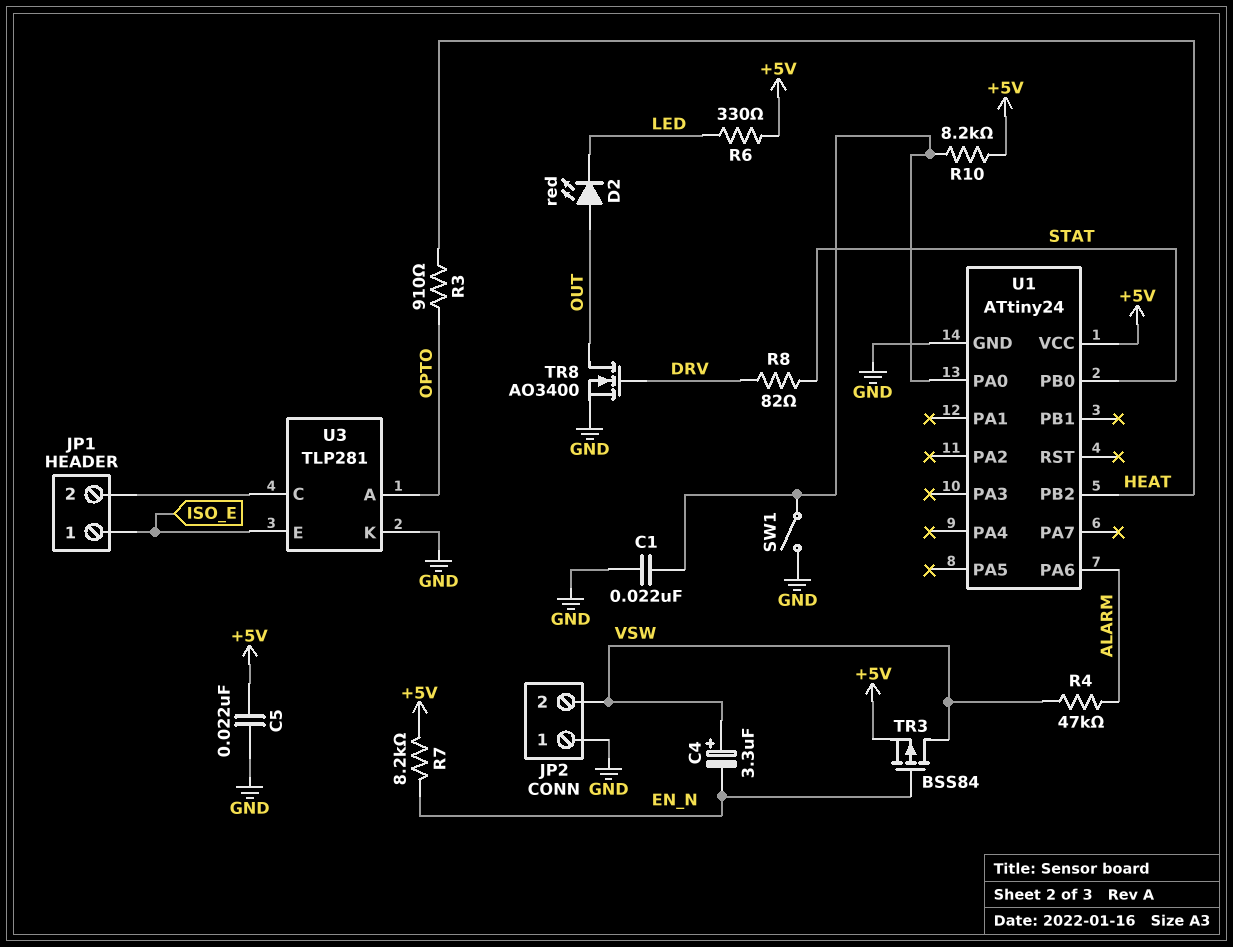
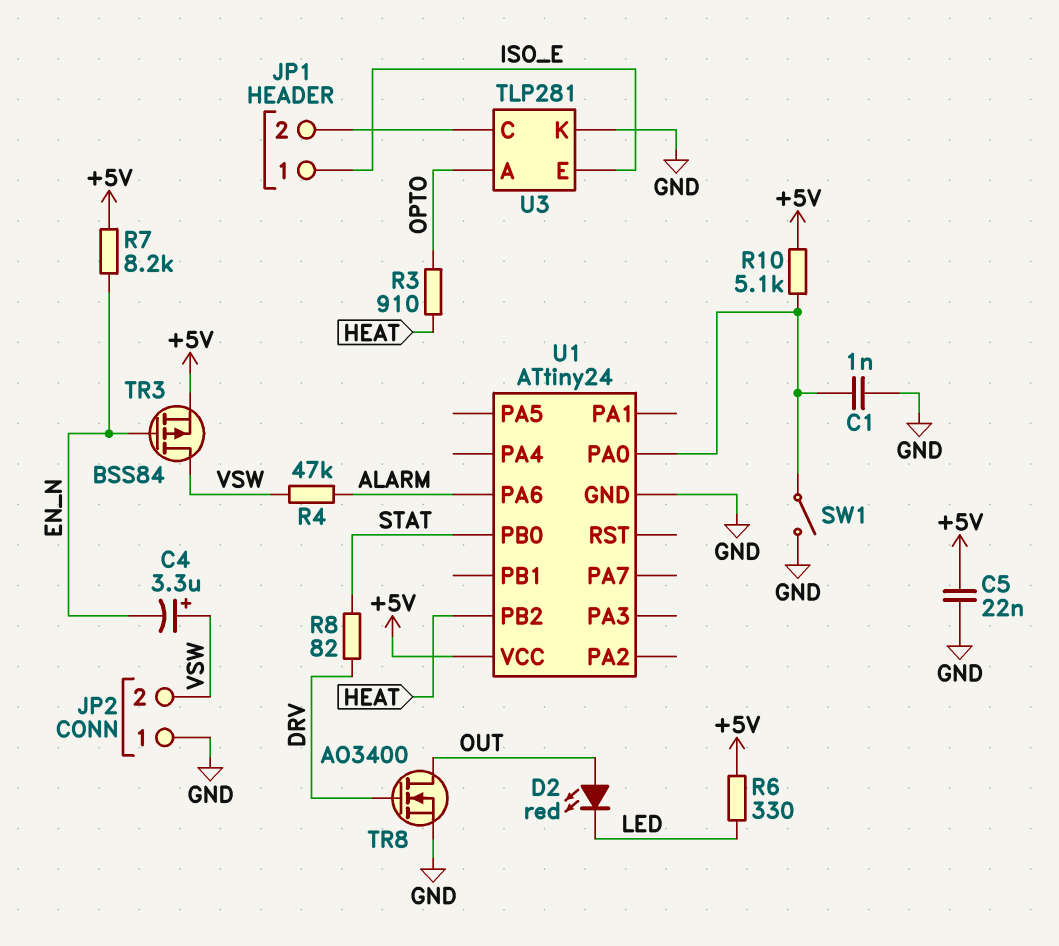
C1: 22nF (GND, U1/PA0) -> 1nF (GND, U1/PA0)
R10: 8.2k (+5V, U1/PA0) -> 5.1k (+5V, U1/PA0)

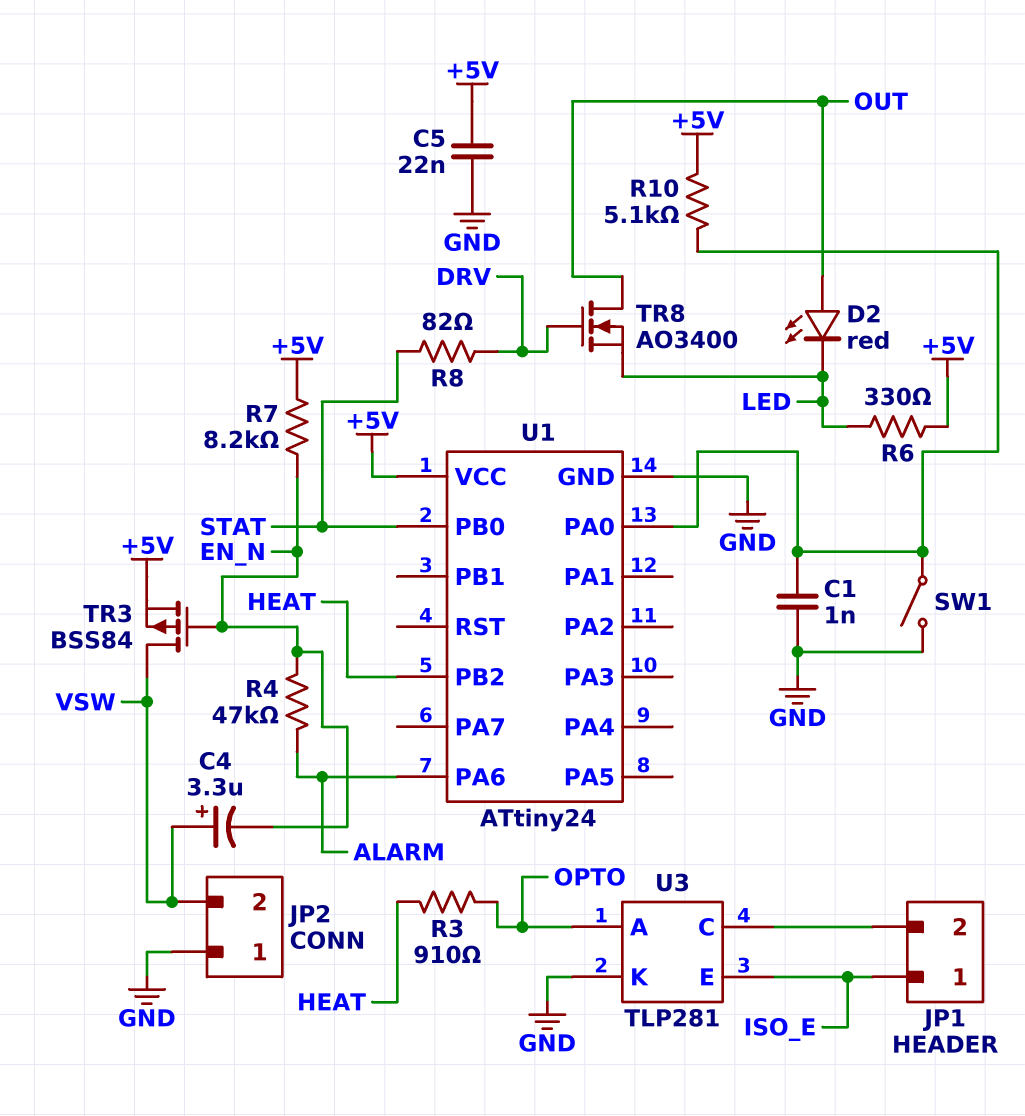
R4: 47k (ALARM, VSW) -> 47k (ALARM, EN_N)
TR8: NMOS AO3400 (G DRV, D OUT, S GND) -> NMOS AO3400 (G DRV, D OUT, S LED)

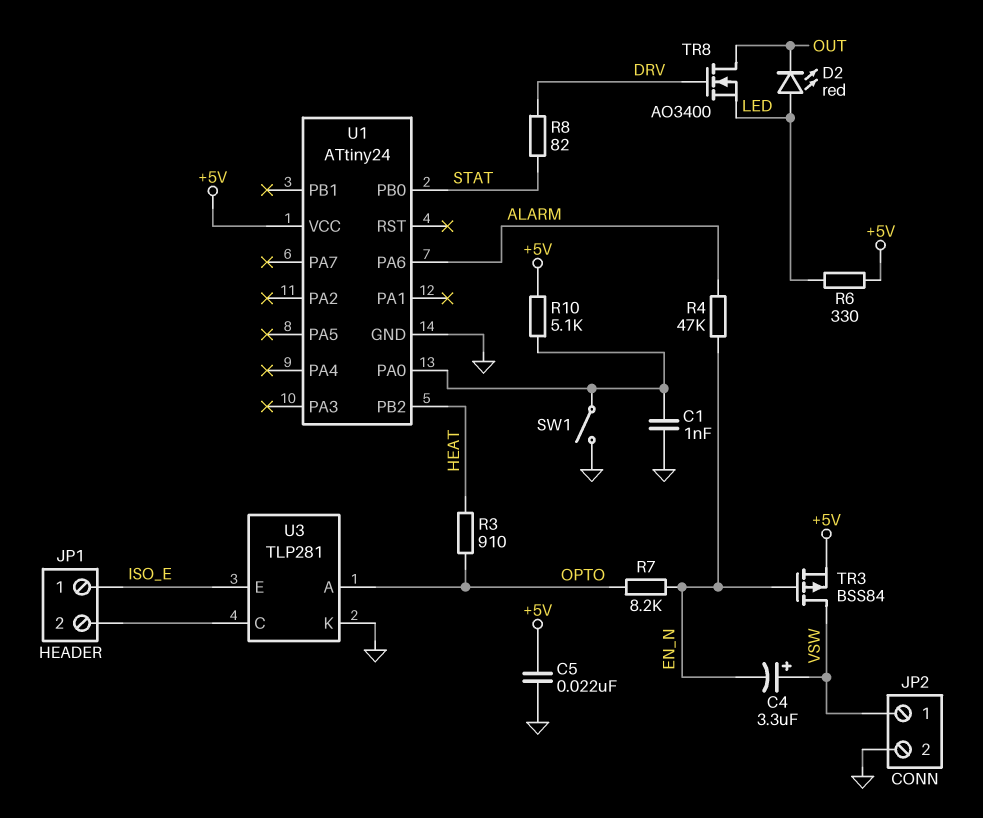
D2: LED red (A OUT, K LED) -> LED red (A LED, K OUT)
JP2 pin 1: GND -> VSW
JP2 pin 2: VSW -> GND
R7: 8.2k (+5V, EN_N) -> 8.2k (EN_N, OPTO)

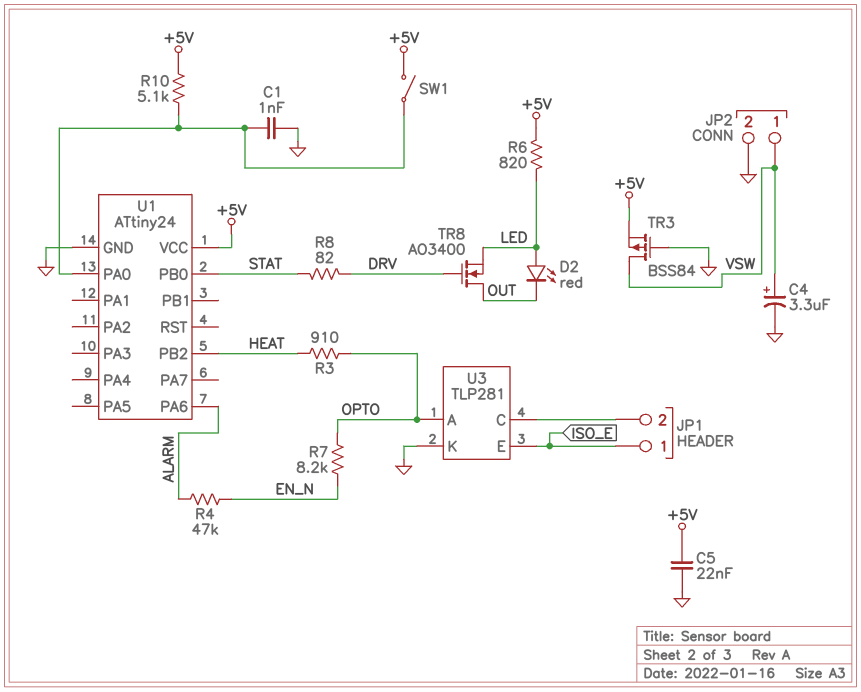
C4: 3.3uF (plus VSW, minus EN_N) -> 3.3uF (plus VSW, minus GND)
R6: 330 (+5V, LED) -> 820 (+5V, LED)
SW1: switch (GND, U1/PA0) -> switch (+5V, U1/PA0)
TR3: PMOS BSS84 (G EN_N, D VSW, S +5V) -> PMOS BSS84 (G GND, D VSW, S +5V)

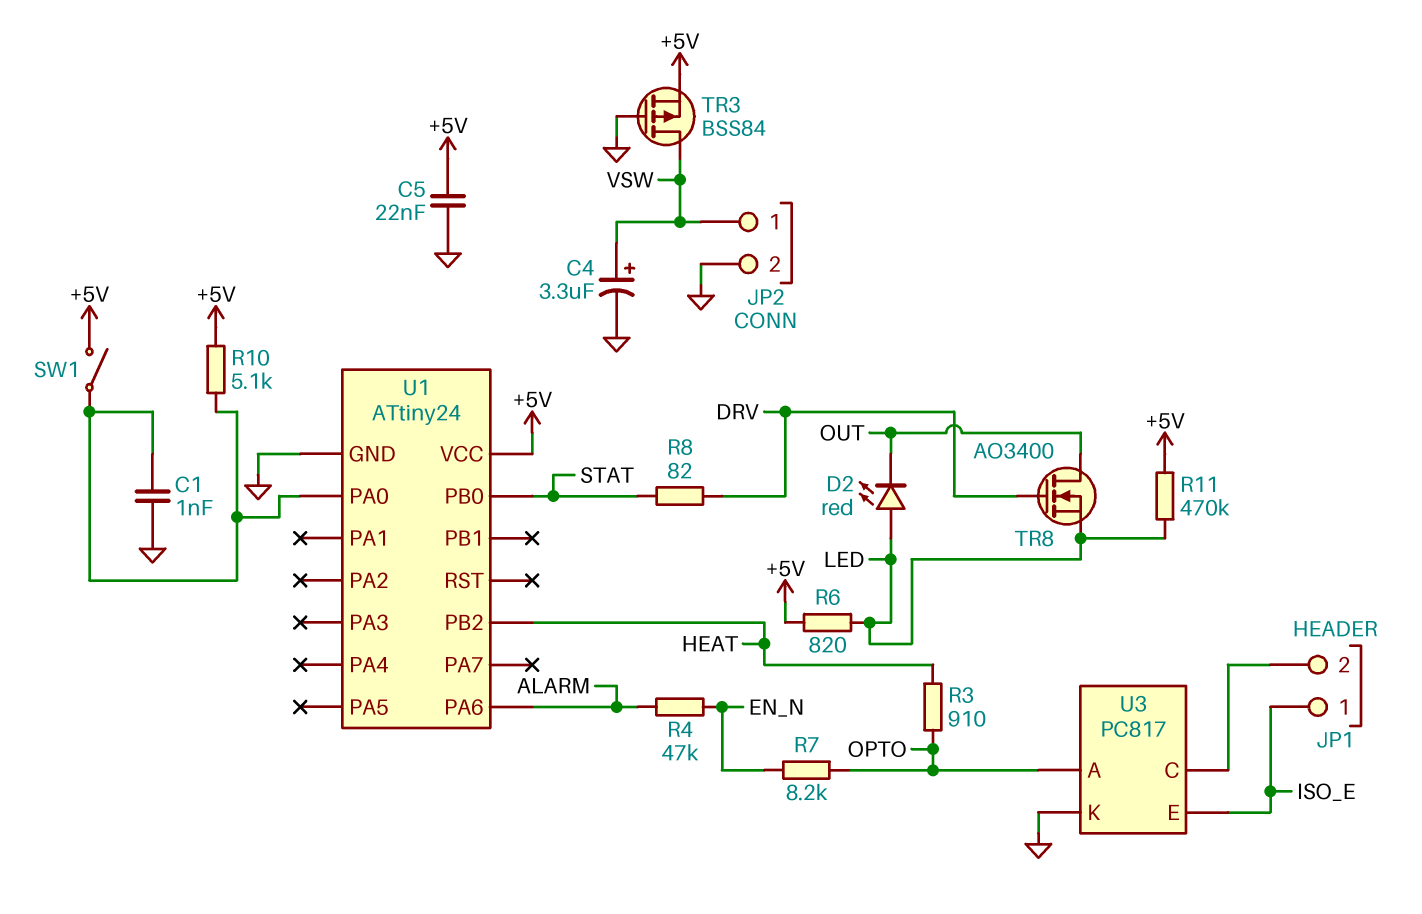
R11: none -> 470k (+5V, LED)
U3: TLP281 -> PC817

